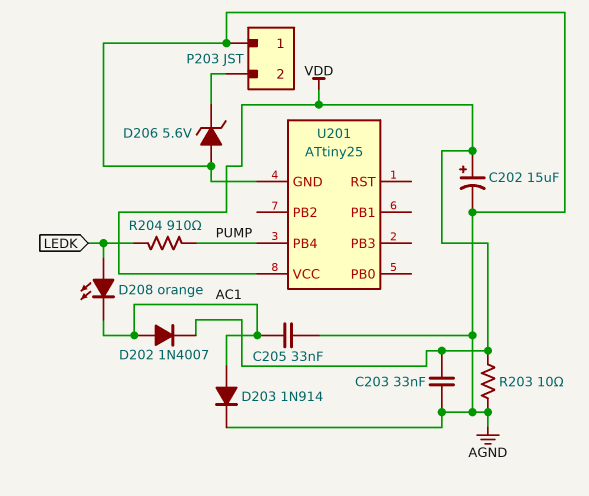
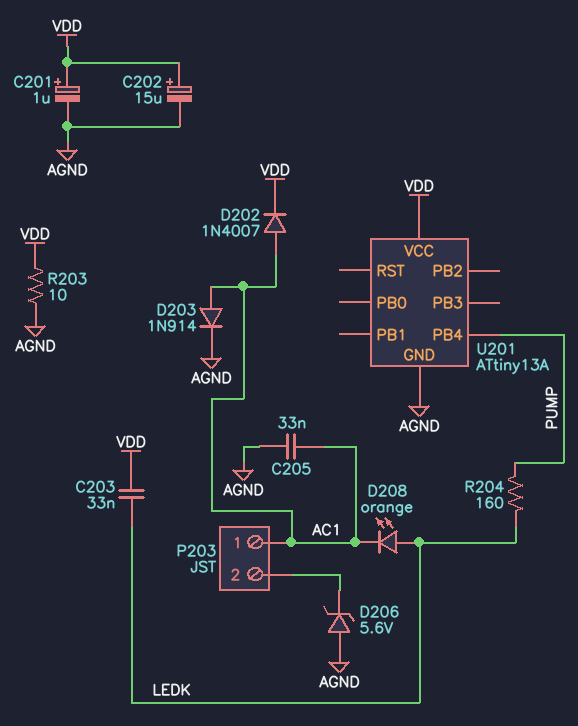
C201: none -> 1uF (plus VDD, minus AGND)
C203: 33nF (AGND, VDD) -> 33nF (LEDK, VDD)
P203 pin 1: AGND -> AC1
R204: 910 (LEDK, PUMP) -> 160 (LEDK, PUMP)
U201: ATtiny25 -> ATtiny13A

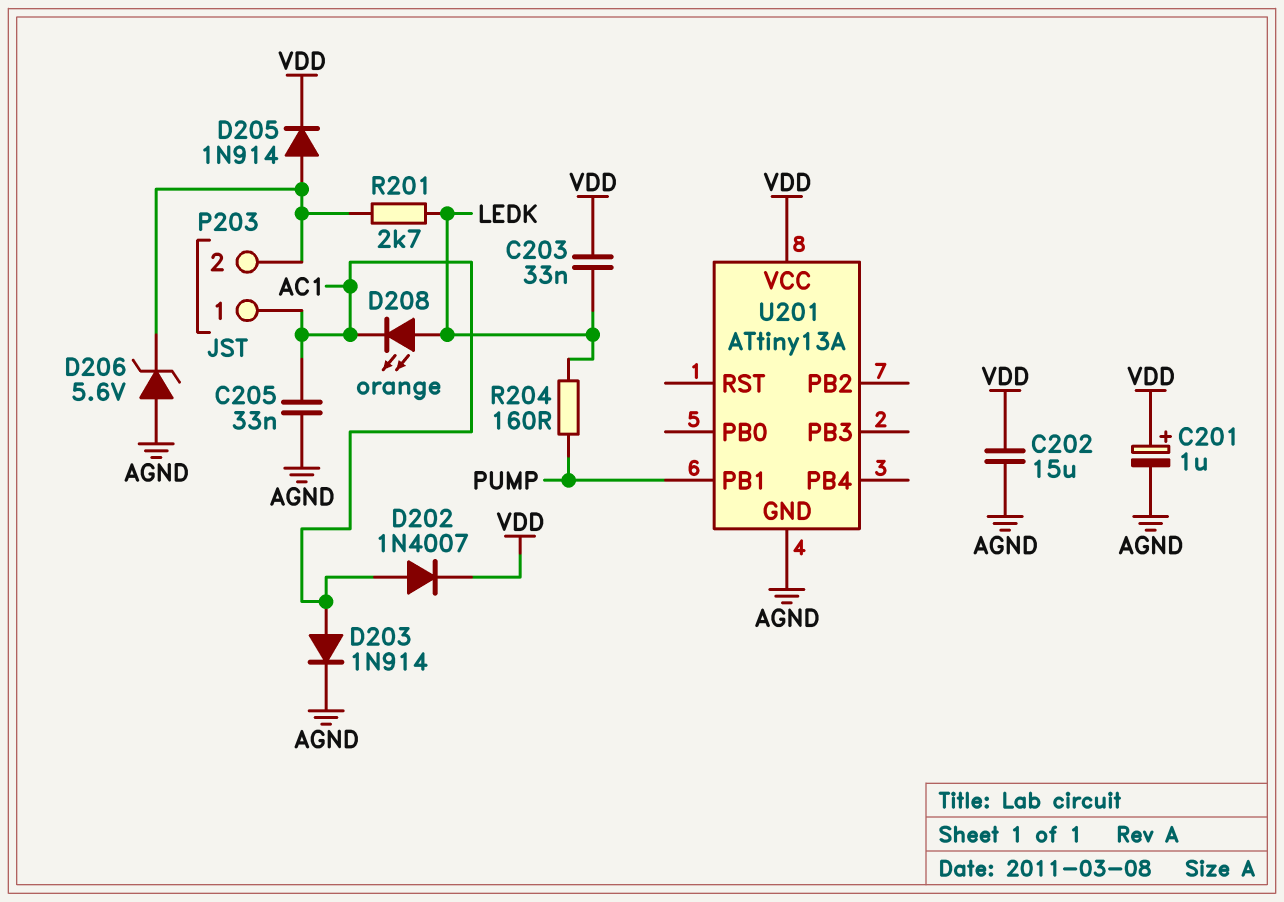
C202: 15uF (plus VDD, minus AGND) -> 15uF (AGND, VDD)
D205: none -> diode 1N914 (A P203/2, K VDD)
R201: none -> 2.7k (LEDK, P203/2)
R203: 10 (AGND, VDD) -> none
U201 pin PB1: none -> PUMP
U201 pin PB4: PUMP -> none

